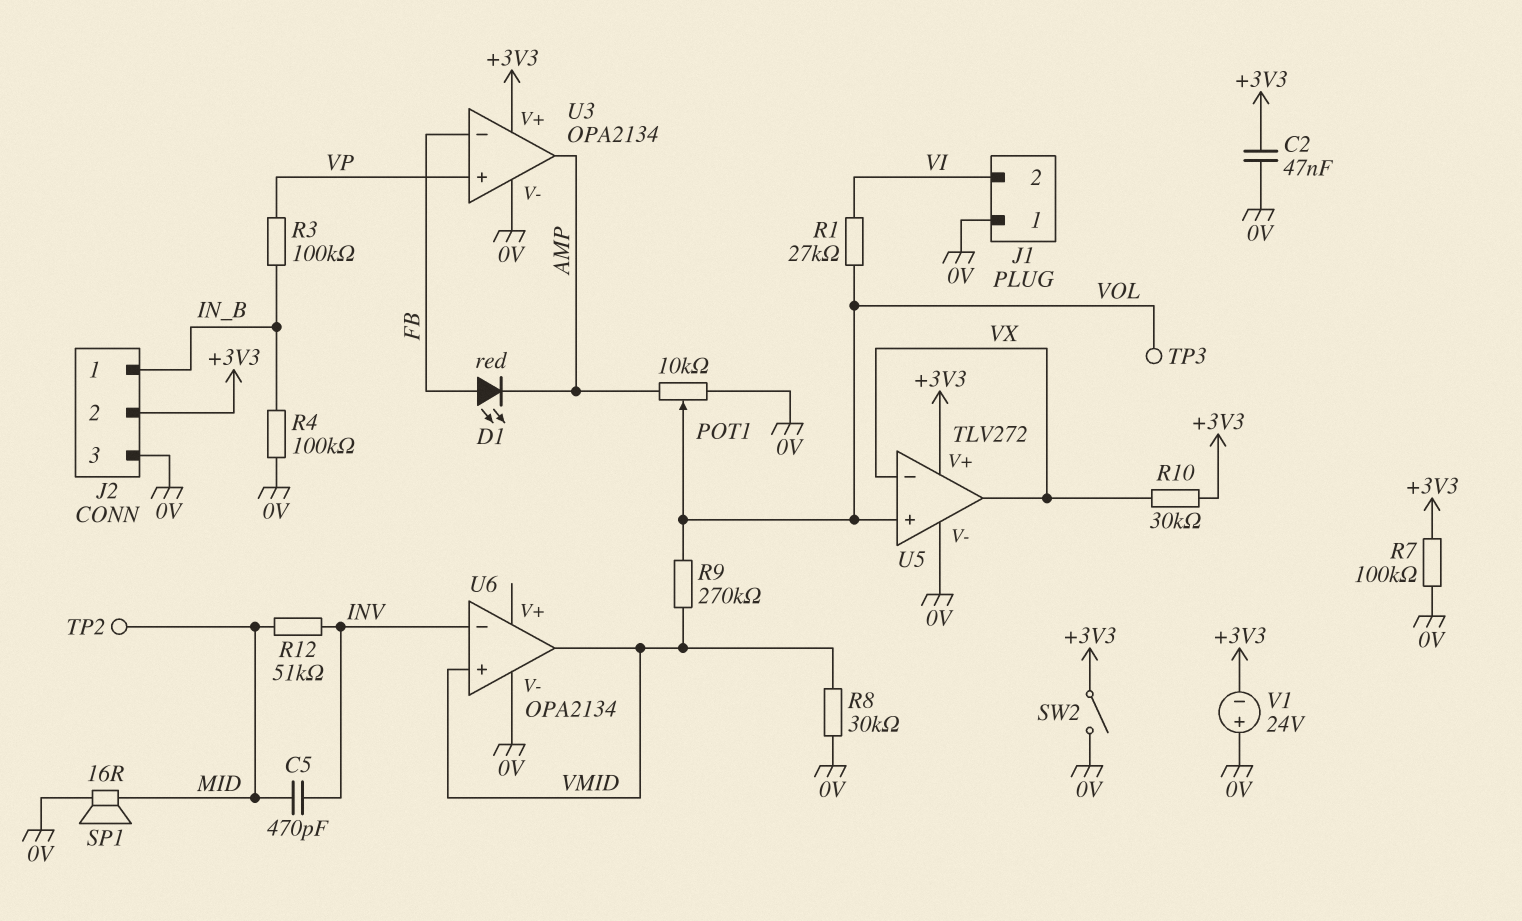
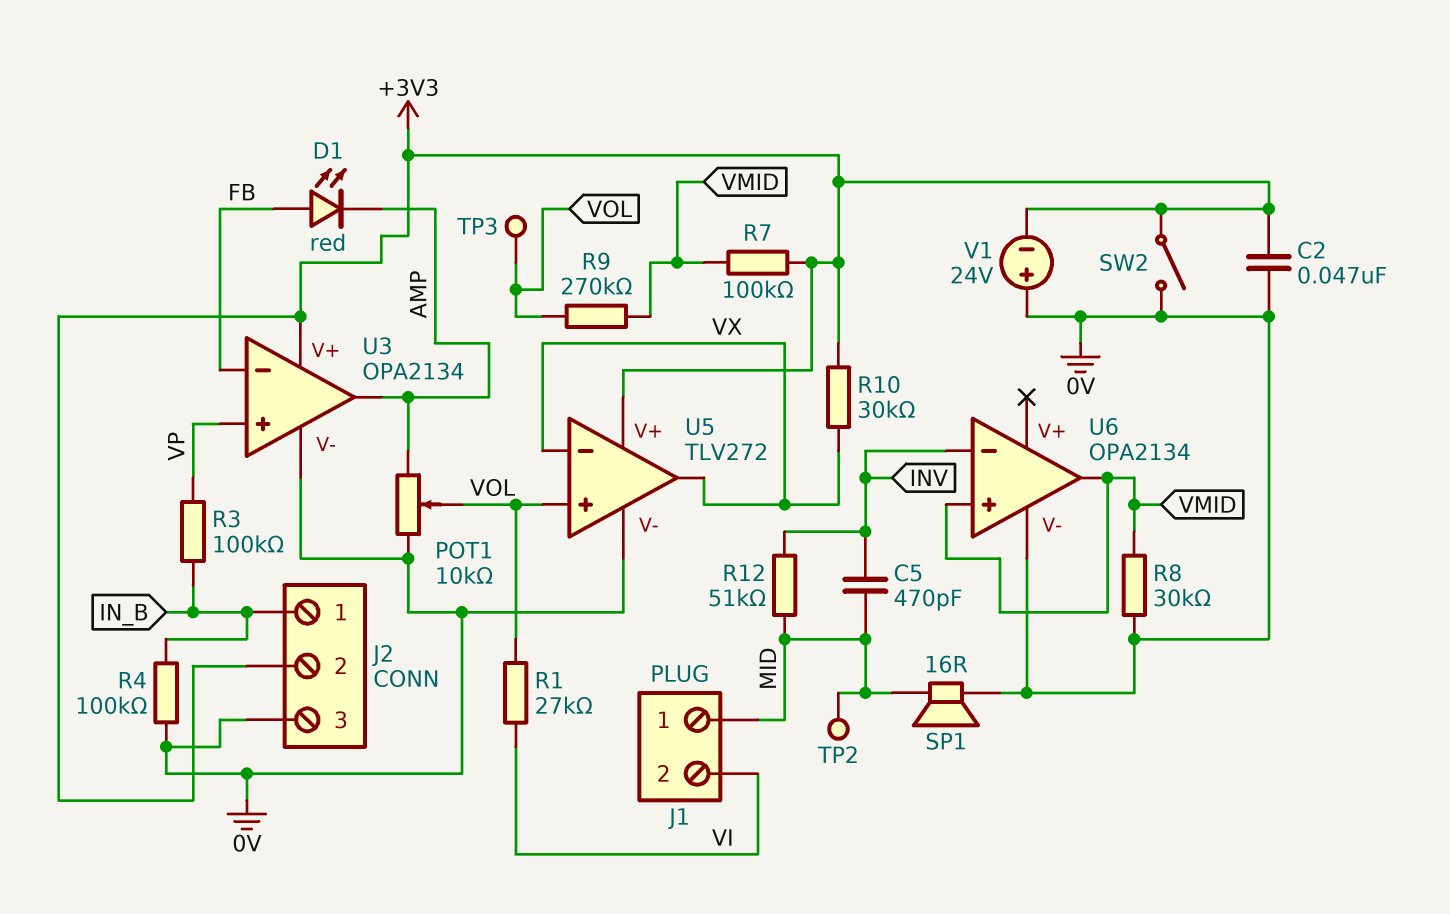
J1 pin 1: 0V -> MID
R7: 100k (+3V3, 0V) -> 100k (+3V3, VMID)

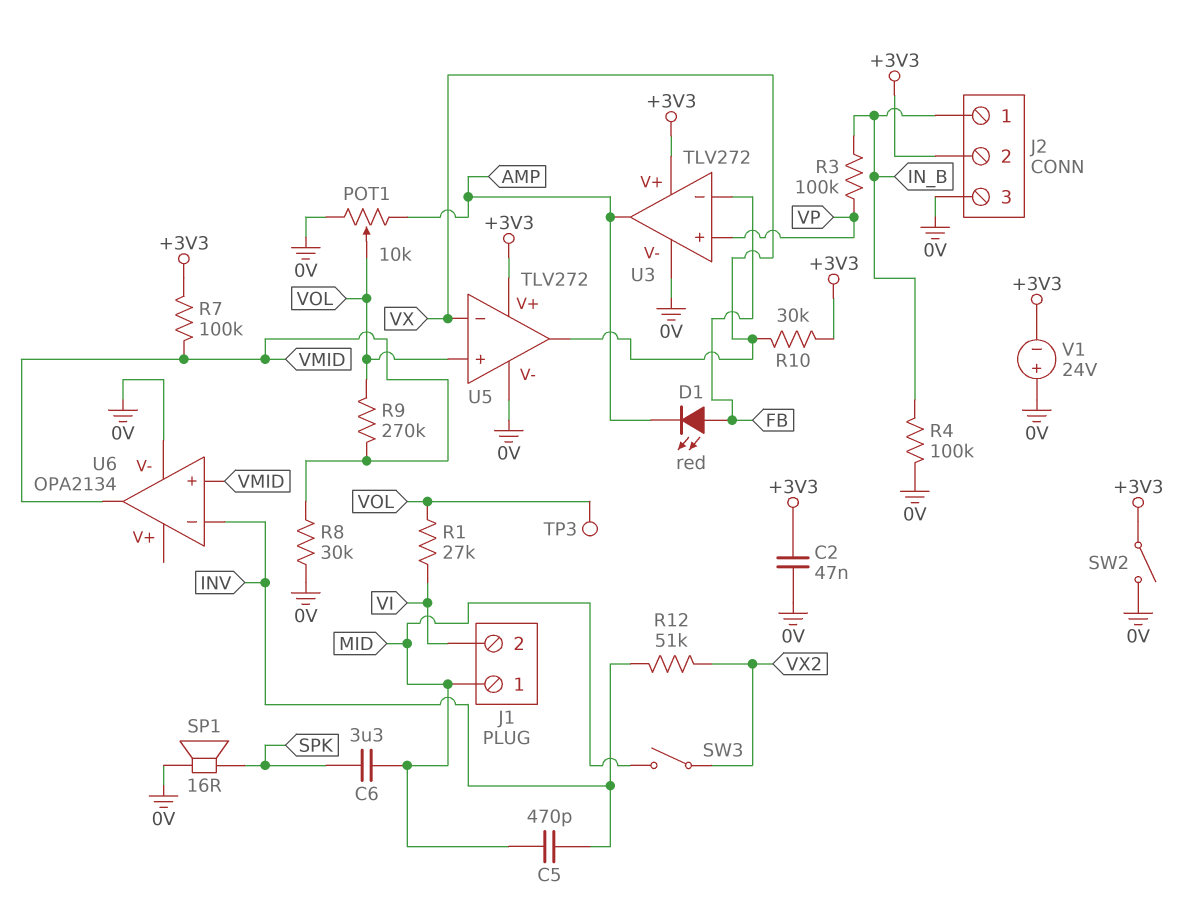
C6: none -> 3.3uF (MID, SPK)
R12: 51k (INV, MID) -> 51k (INV, VX2)
SP1: speaker 16R (0V, MID) -> speaker 16R (0V, SPK)
SW3: none -> switch (MID, VX2)
TP2: test point (MID) -> none
U3: OPA2134 -> TLV272

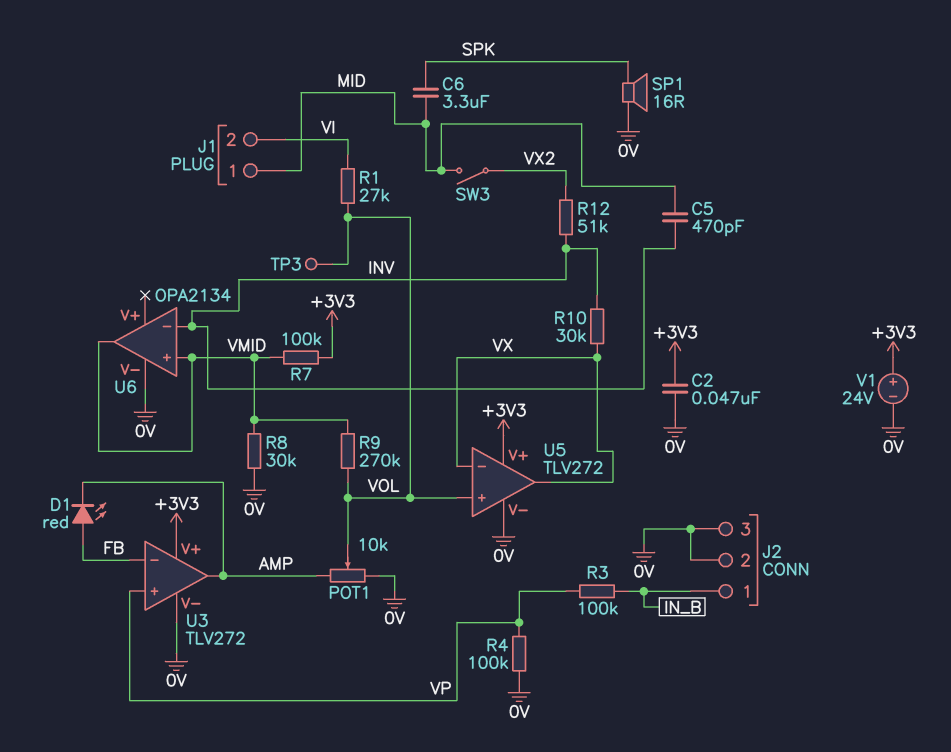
J2 pin 2: +3V3 -> 0V
R4: 100k (0V, IN_B) -> 100k (0V, VP)
R10: 30k (+3V3, VX) -> 30k (INV, VX)
SW2: switch (+3V3, 0V) -> none
V1: 24V (plus 0V, minus +3V3) -> 24V (plus +3V3, minus 0V)

